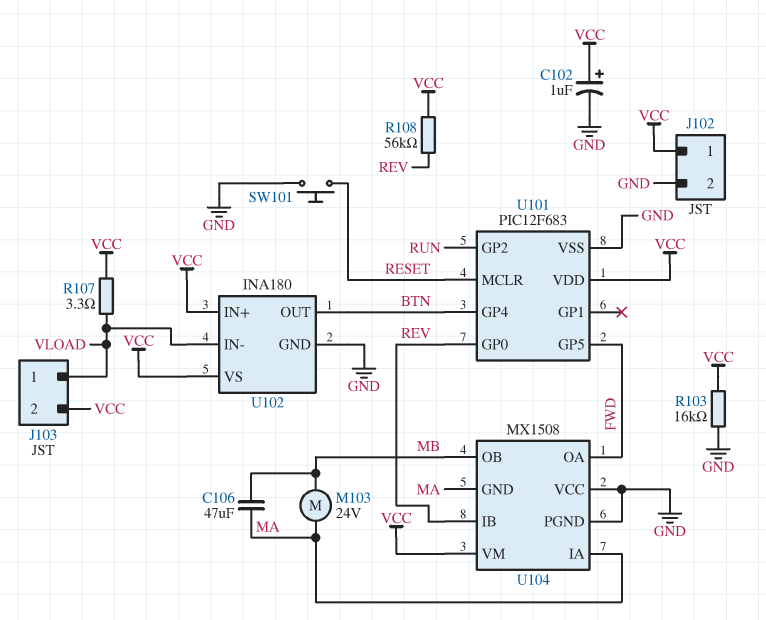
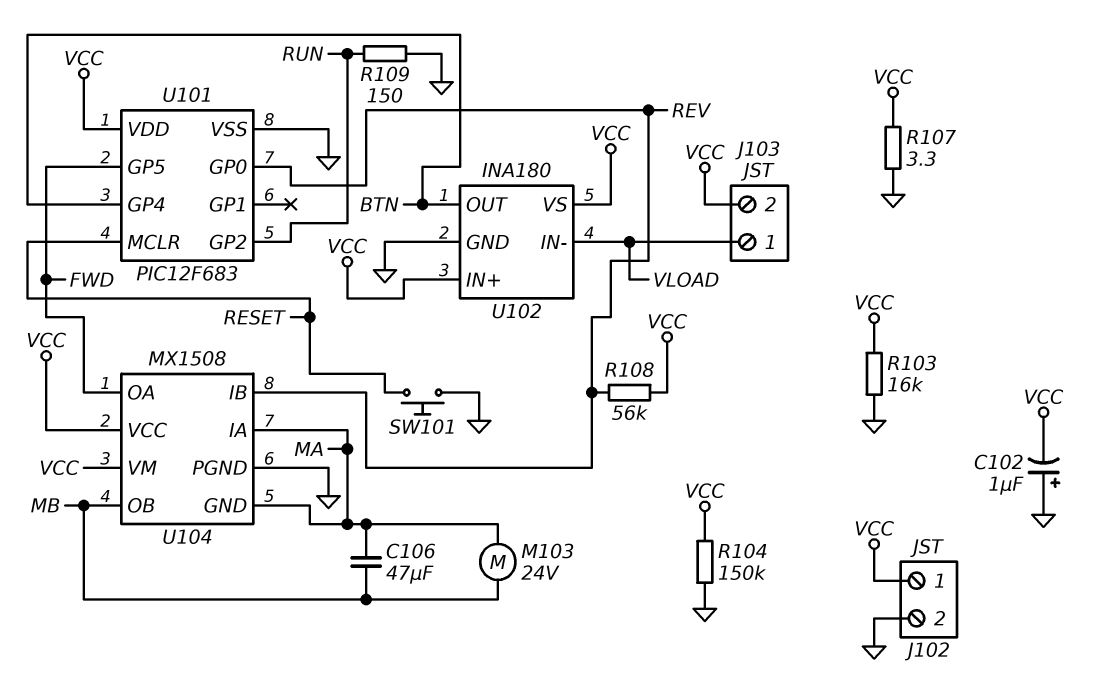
C102: 1uF (plus VCC, minus GND) -> 1uF (plus GND, minus VCC)
R104: none -> 150k (GND, VCC)
R107: 3.3 (VCC, VLOAD) -> 3.3 (GND, VCC)
R109: none -> 150 (GND, RUN)
U104 pin VCC: GND -> VCC

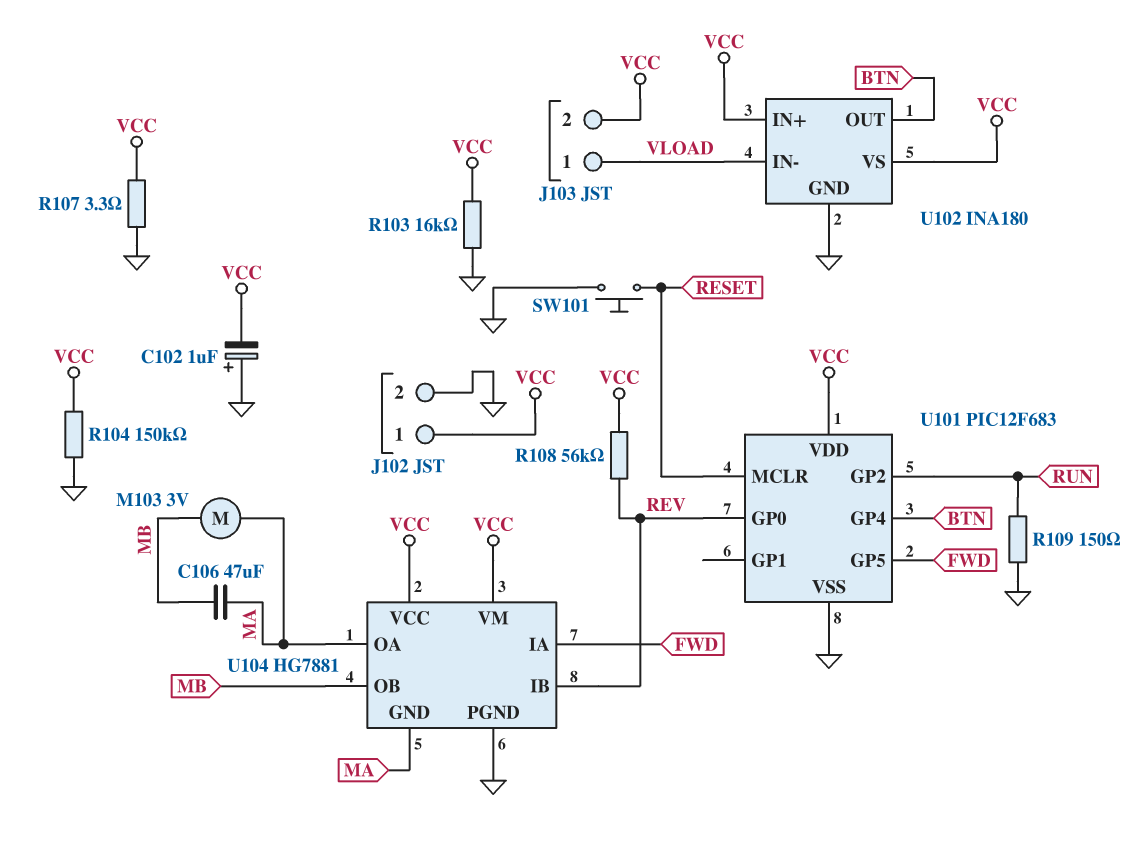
M103: motor 24V (MA, MB) -> motor 3V (MA, MB)
U104: MX1508 -> HG7881
U104 pin IA: MA -> FWD
U104 pin OA: FWD -> MA

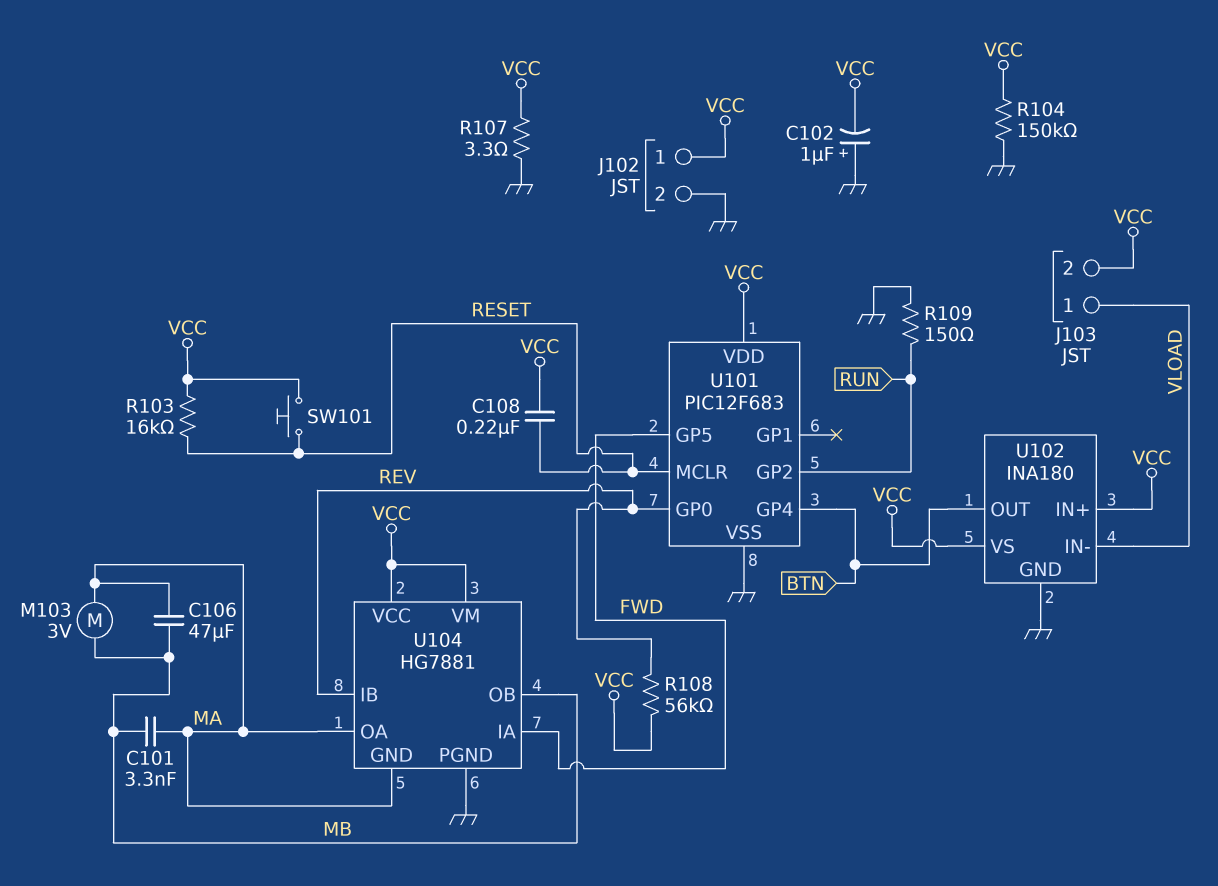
C101: none -> 3.3nF (MA, MB)
C108: none -> 220nF (RESET, VCC)
R103: 16k (GND, VCC) -> 16k (RESET, VCC)
SW101: button (GND, RESET) -> button (RESET, VCC)

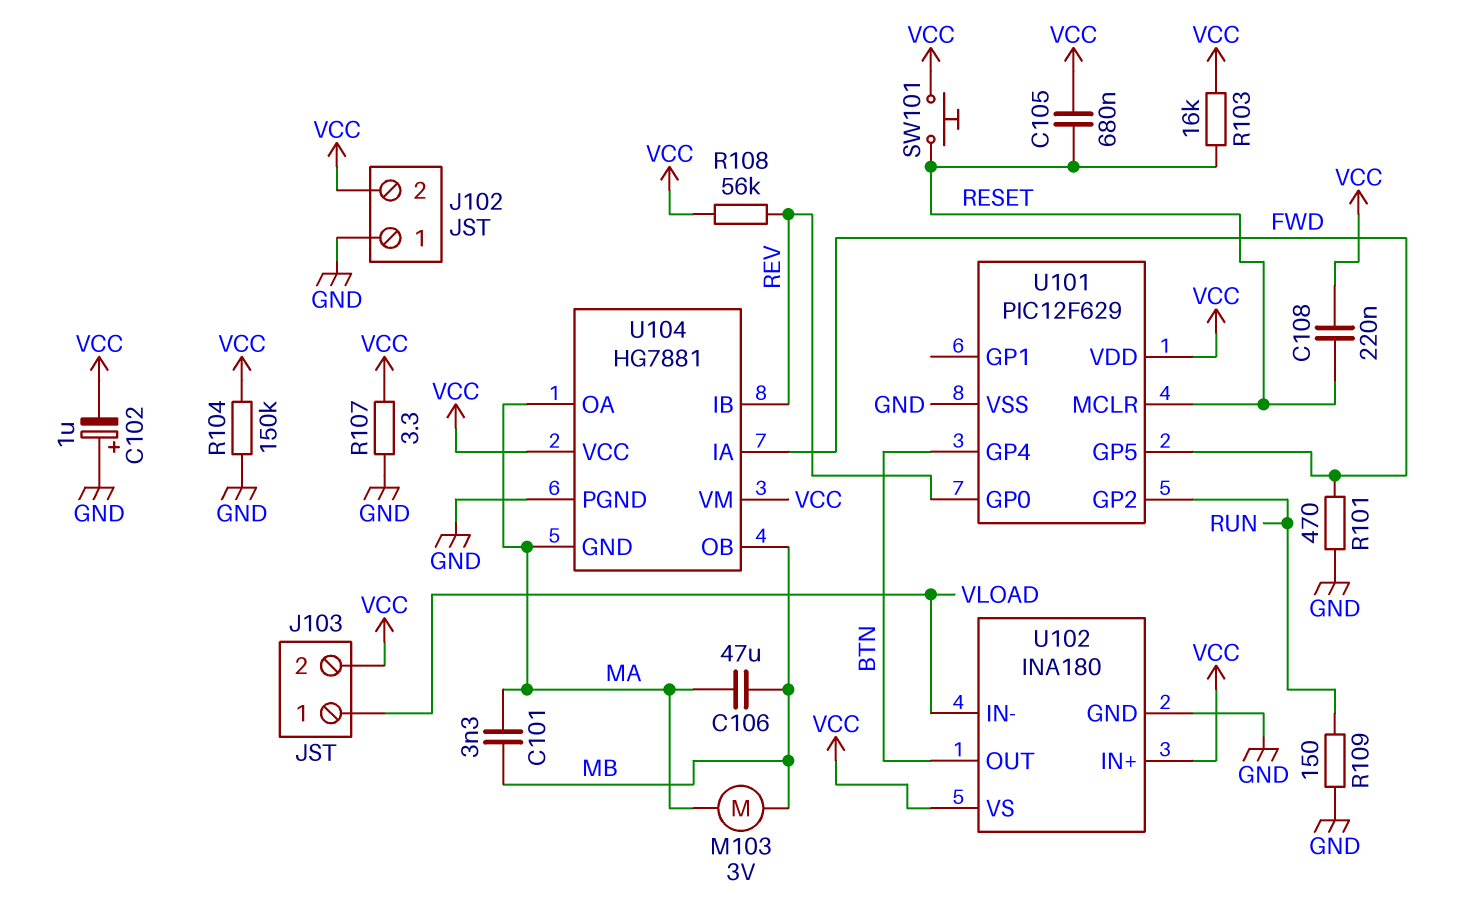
C105: none -> 680nF (RESET, VCC)
J102 pin 1: VCC -> GND
J102 pin 2: GND -> VCC
R101: none -> 470 (FWD, GND)
U101: PIC12F683 -> PIC12F629

